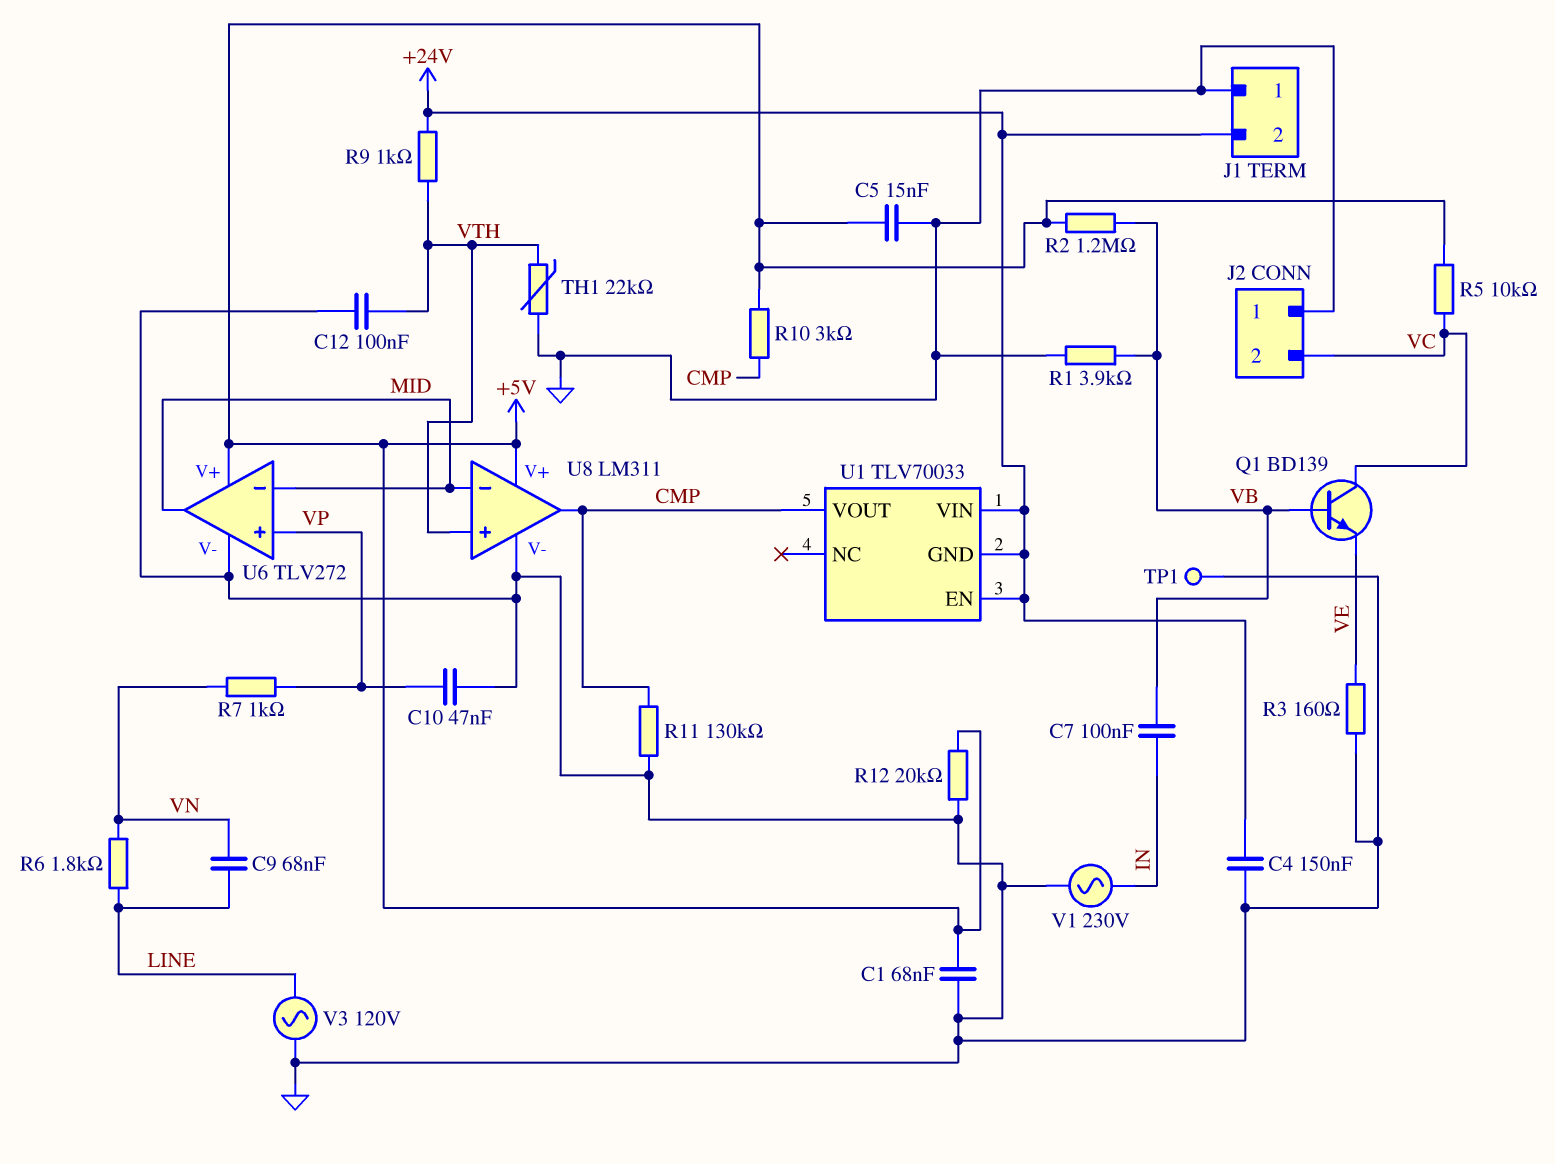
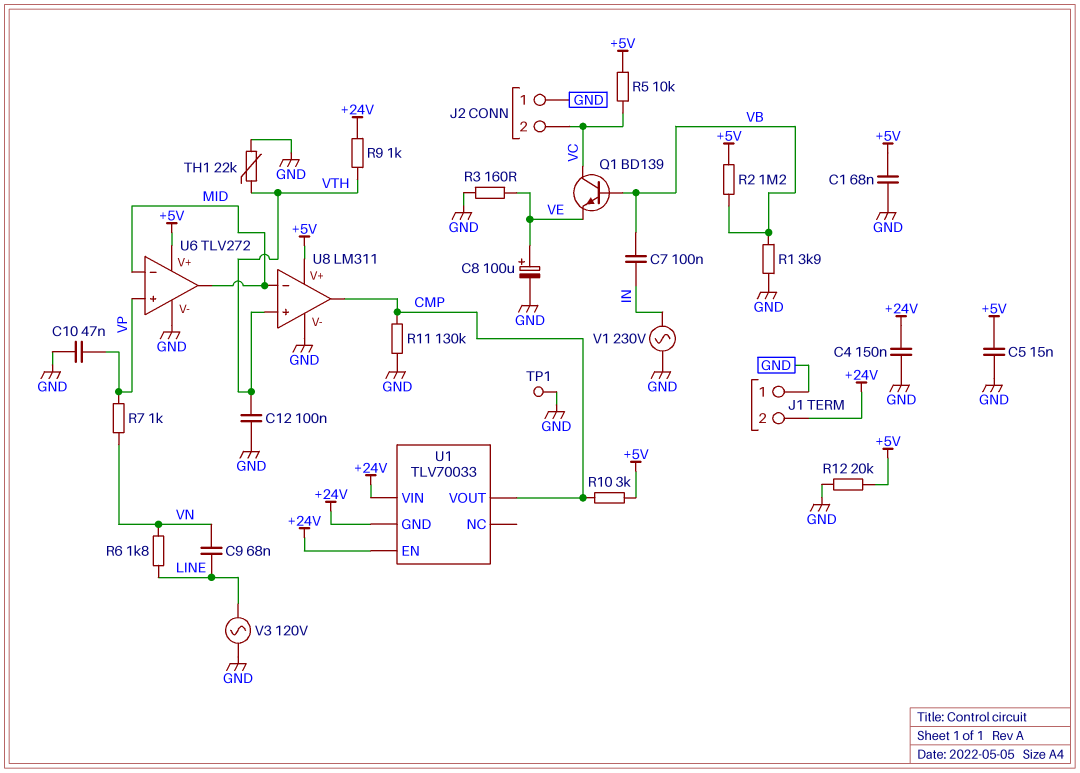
C8: none -> 100uF (plus VE, minus GND)

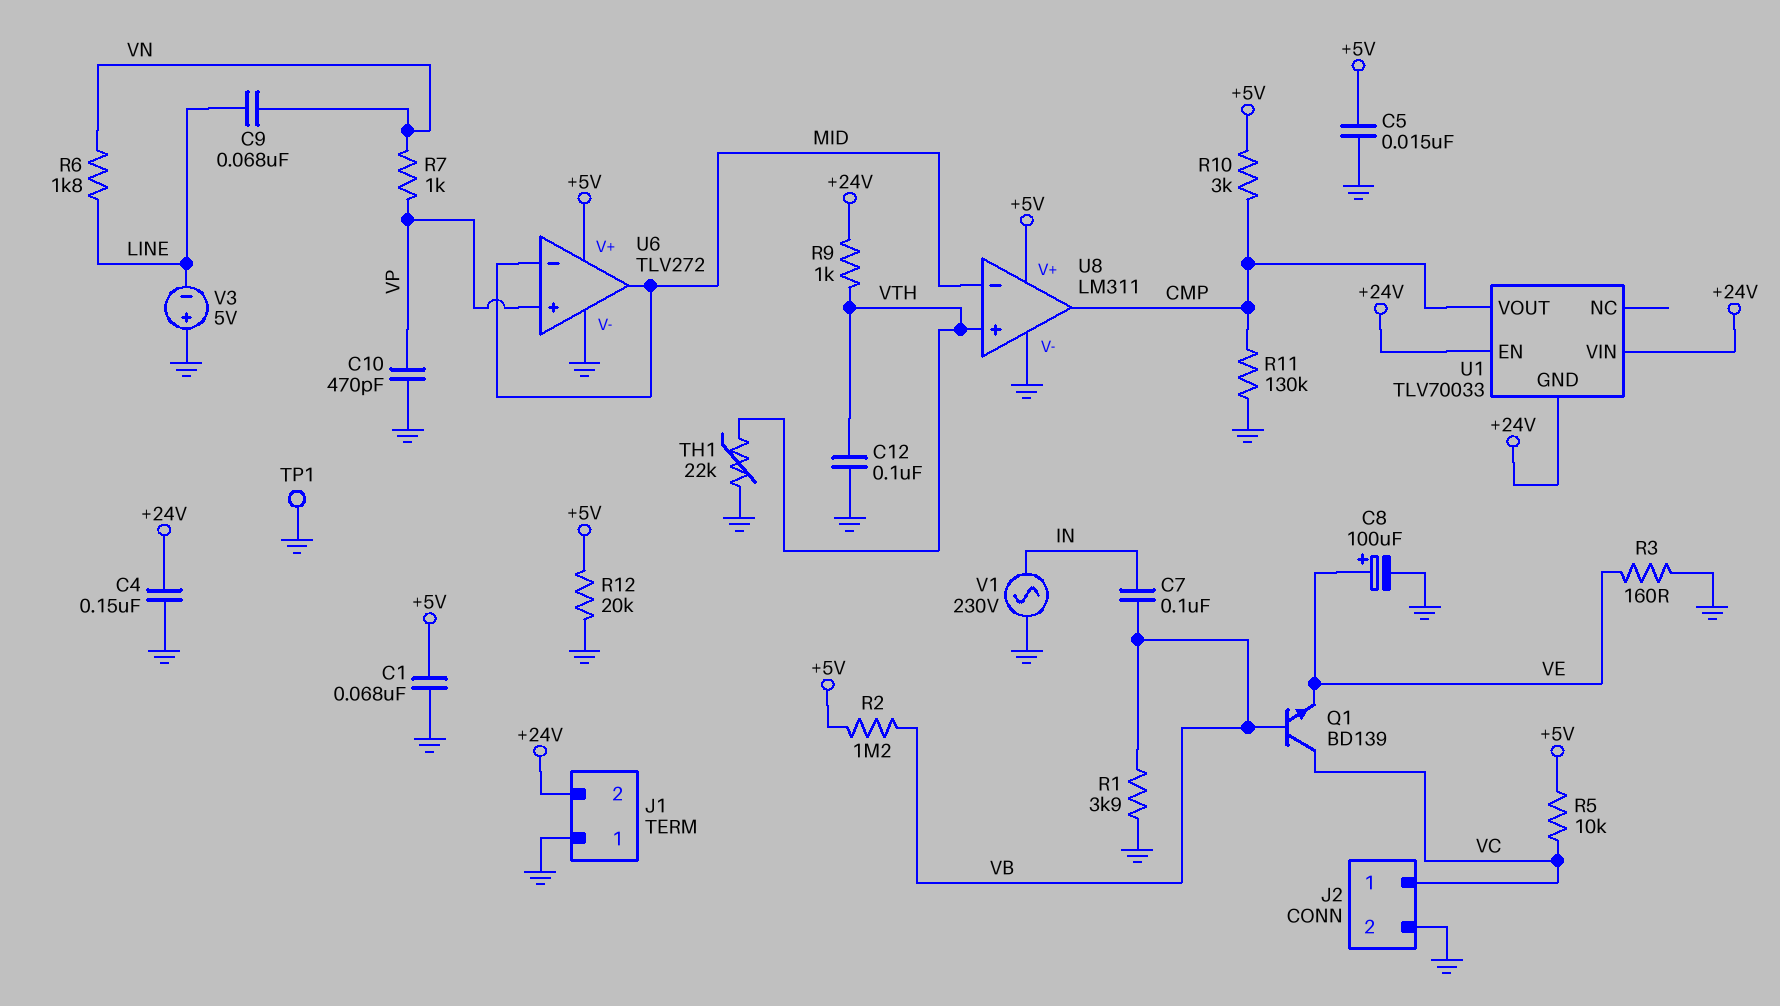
C10: 47nF (GND, VP) -> 470pF (GND, VP)
J2 pin 1: GND -> VC
J2 pin 2: VC -> GND
V3: AC 120V (GND, LINE) -> 5V (plus GND, minus LINE)

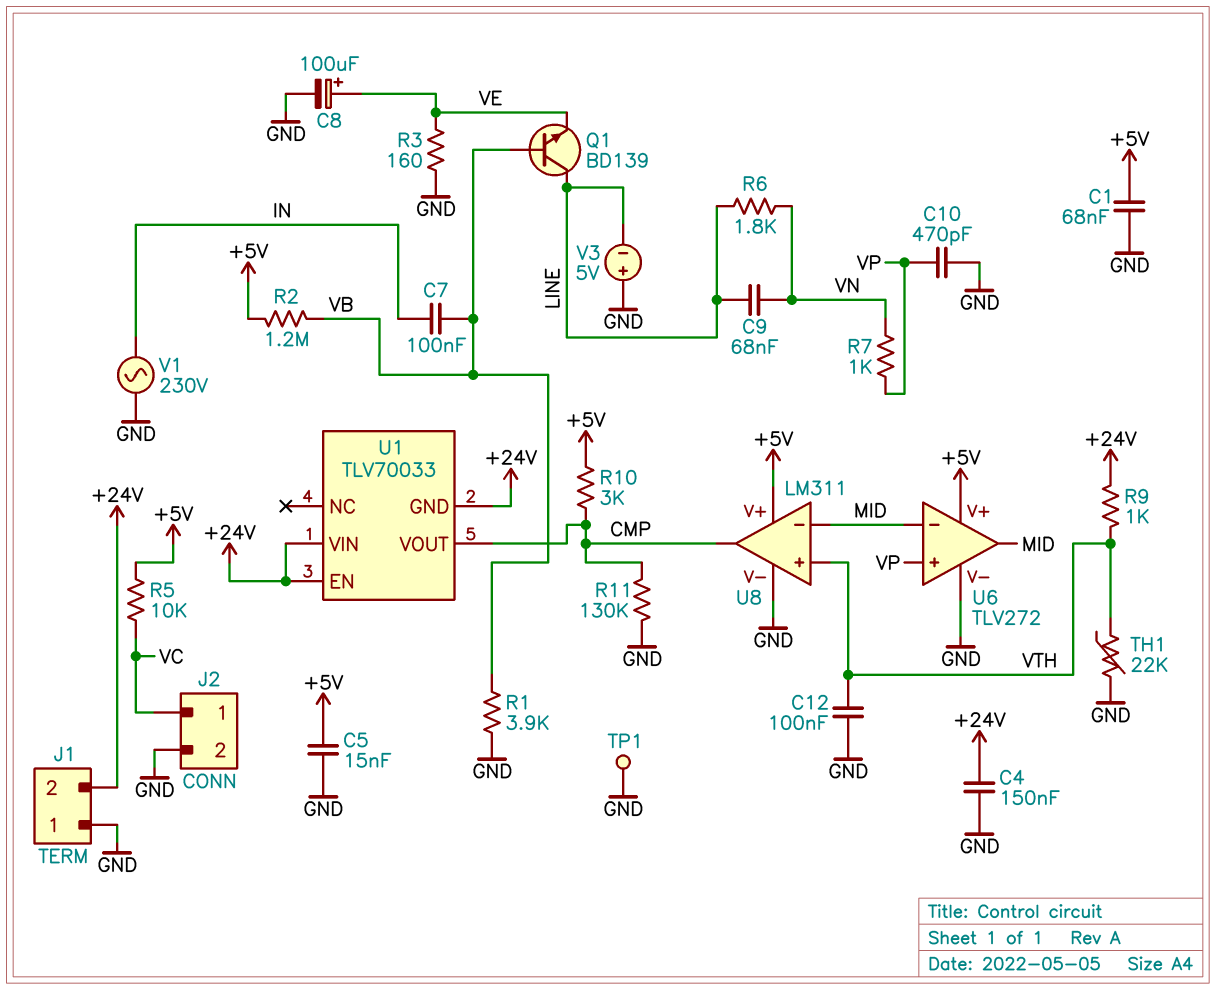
Q1: NPN BD139 (B VB, C VC, E VE) -> NPN BD139 (B VB, C LINE, E VE)
R12: 20k (+5V, GND) -> none

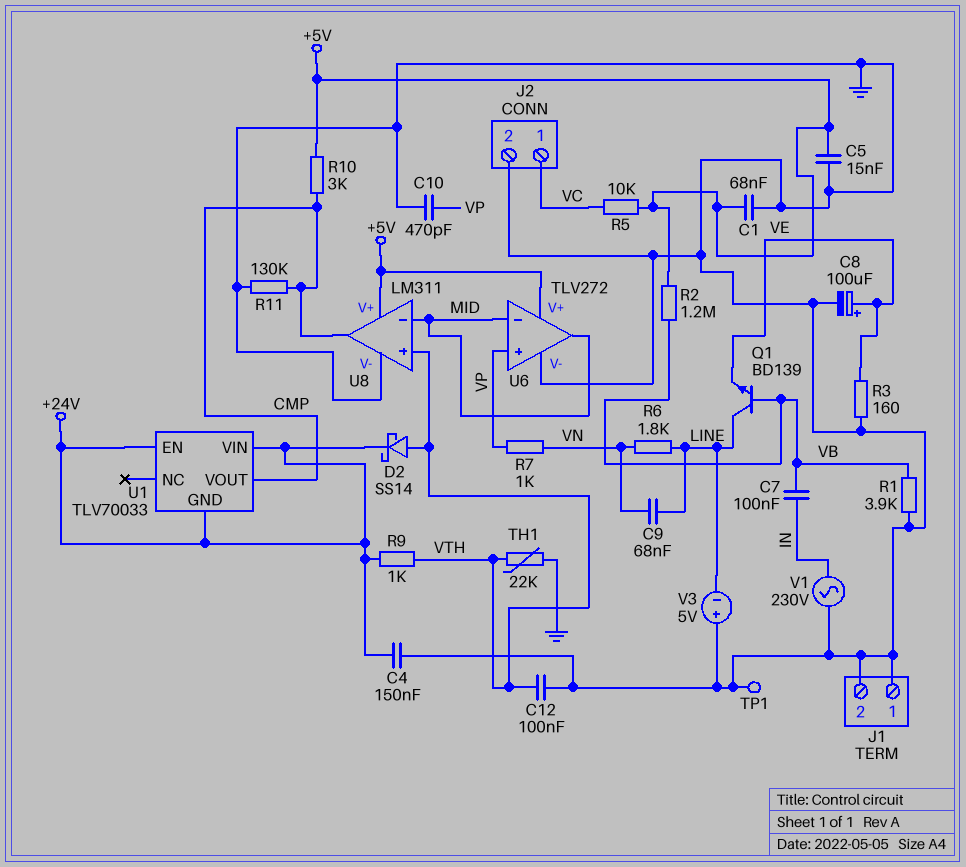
D2: none -> schottky SS14 (A VTH, K +24V)
J1 pin 2: +24V -> GND

